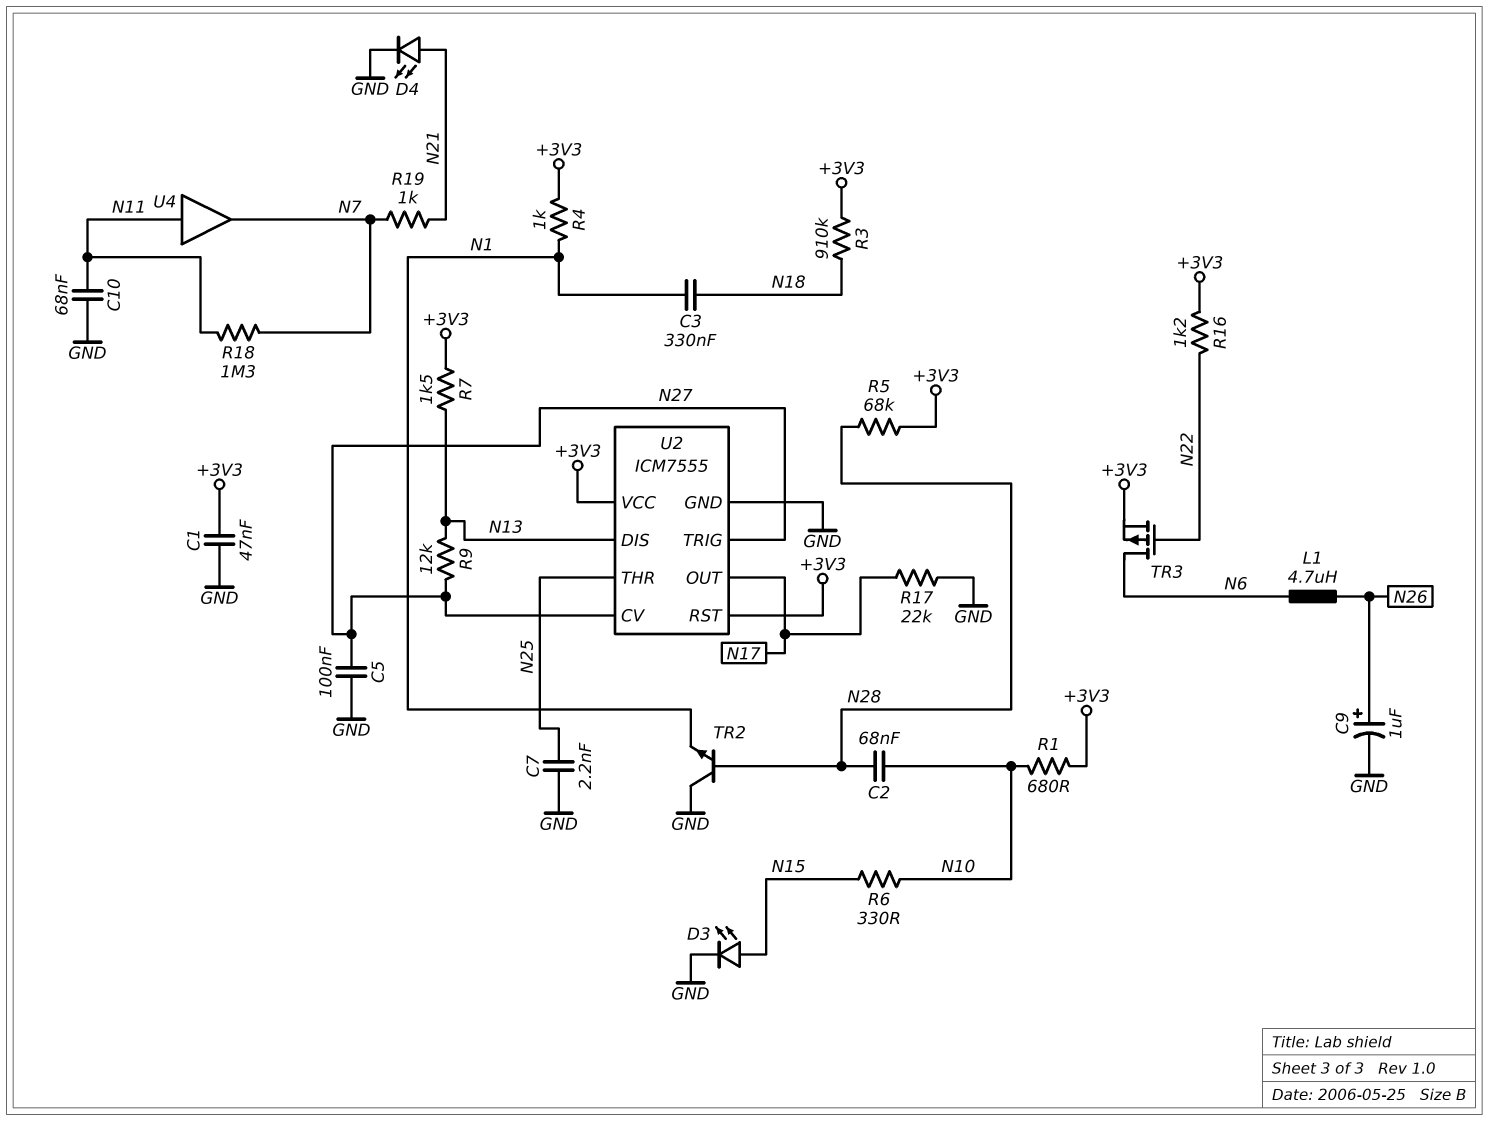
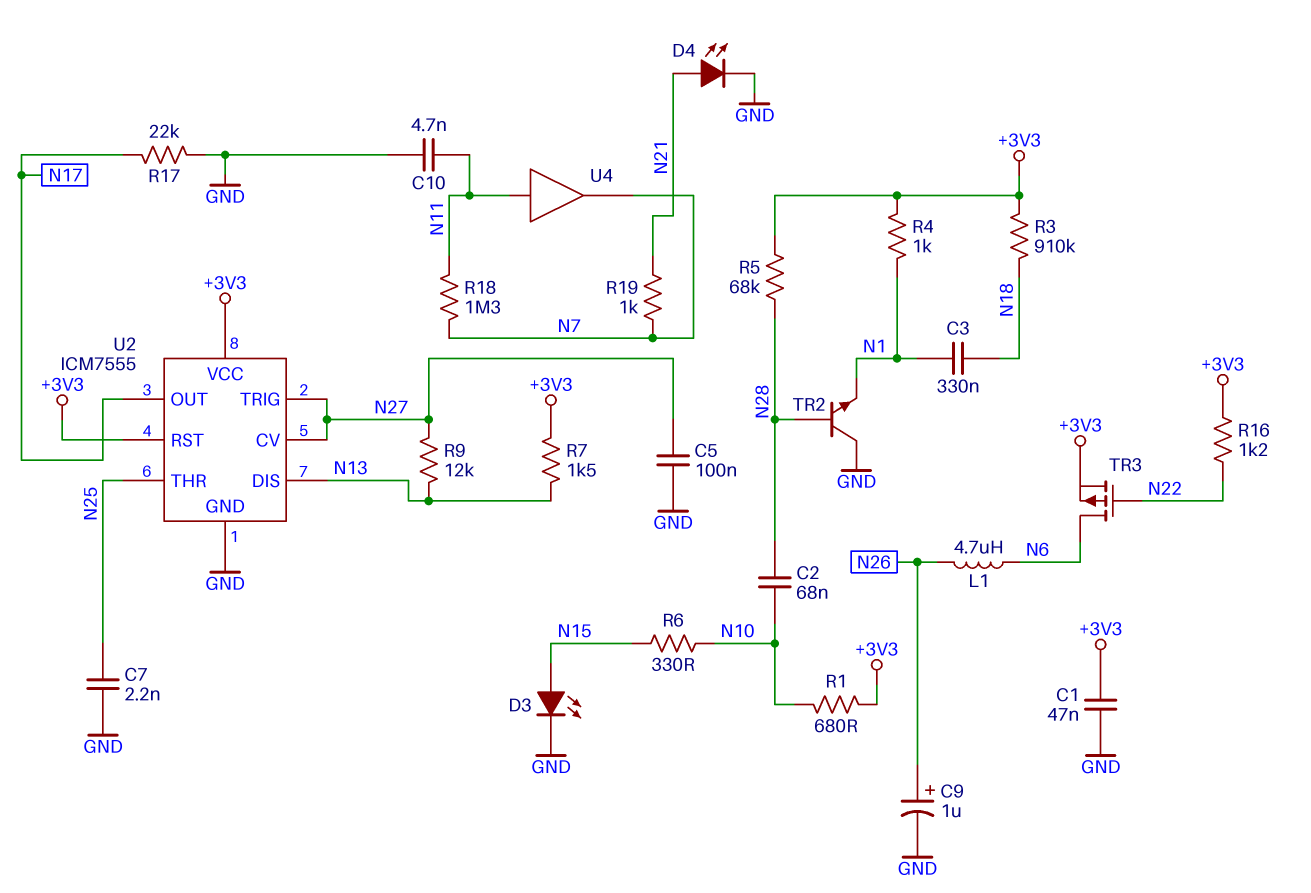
C10: 68nF (GND, N11) -> 4.7nF (GND, N11)

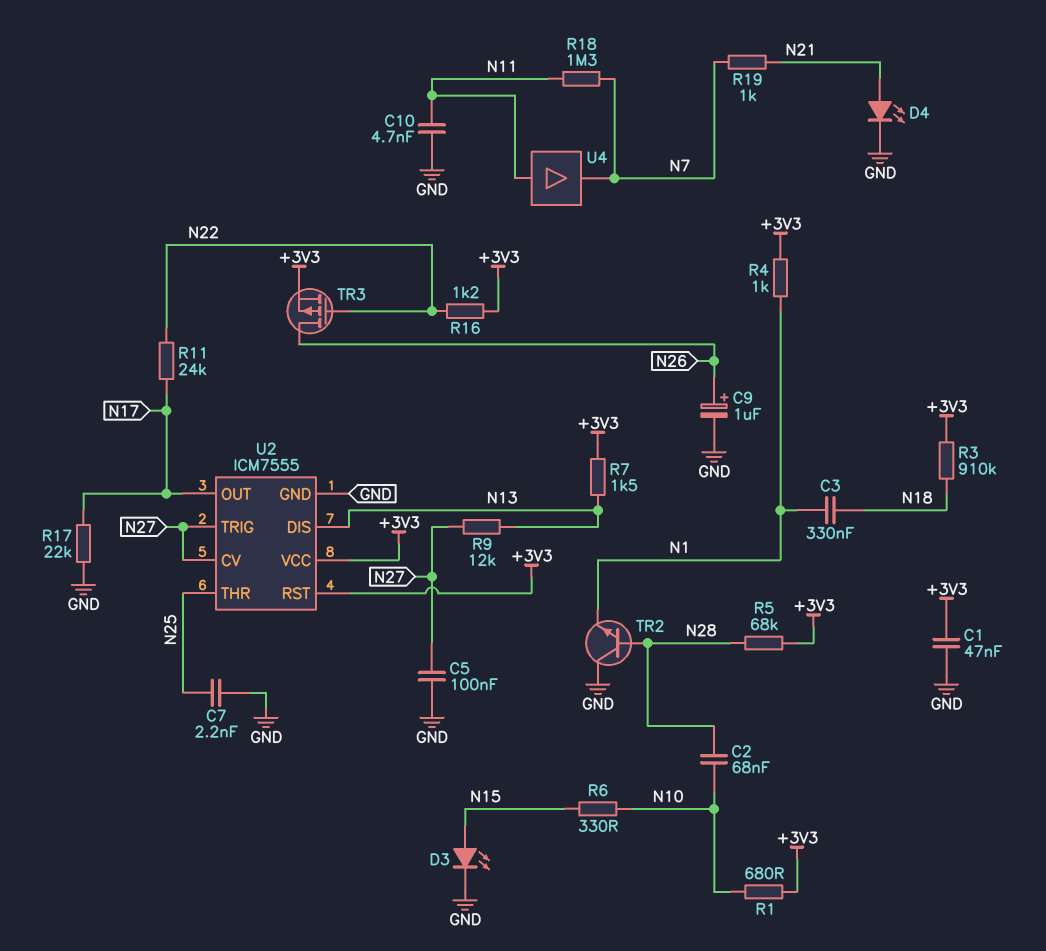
L1: 4.7uH (N6, N26) -> none
R11: none -> 24k (N17, N22)
TR3: PMOS (G N22, D N6, S +3V3) -> PMOS (G N22, D N26, S +3V3)

